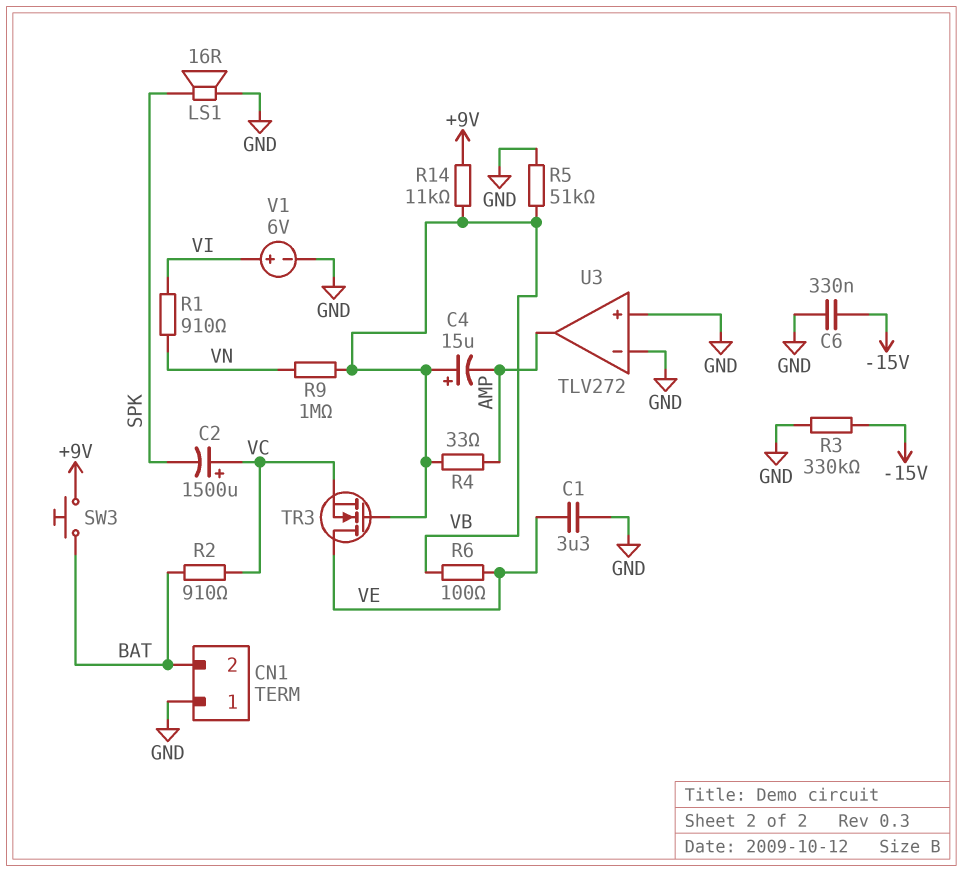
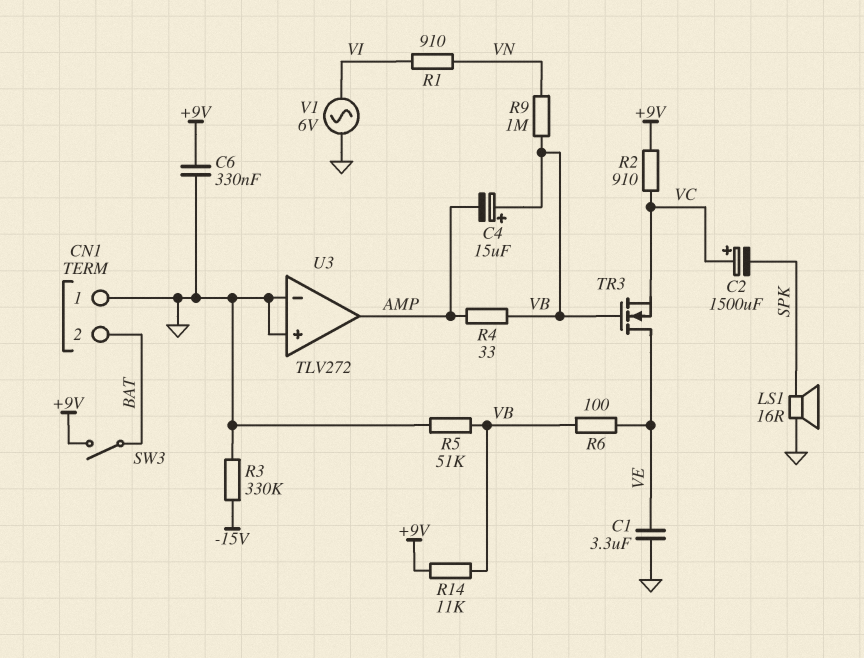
C6: 330nF (-15V, GND) -> 330nF (+9V, GND)
R2: 910 (BAT, VC) -> 910 (+9V, VC)
SW3: button (+9V, BAT) -> switch (+9V, BAT)
V1: 6V (plus VI, minus GND) -> AC 6V (GND, VI)

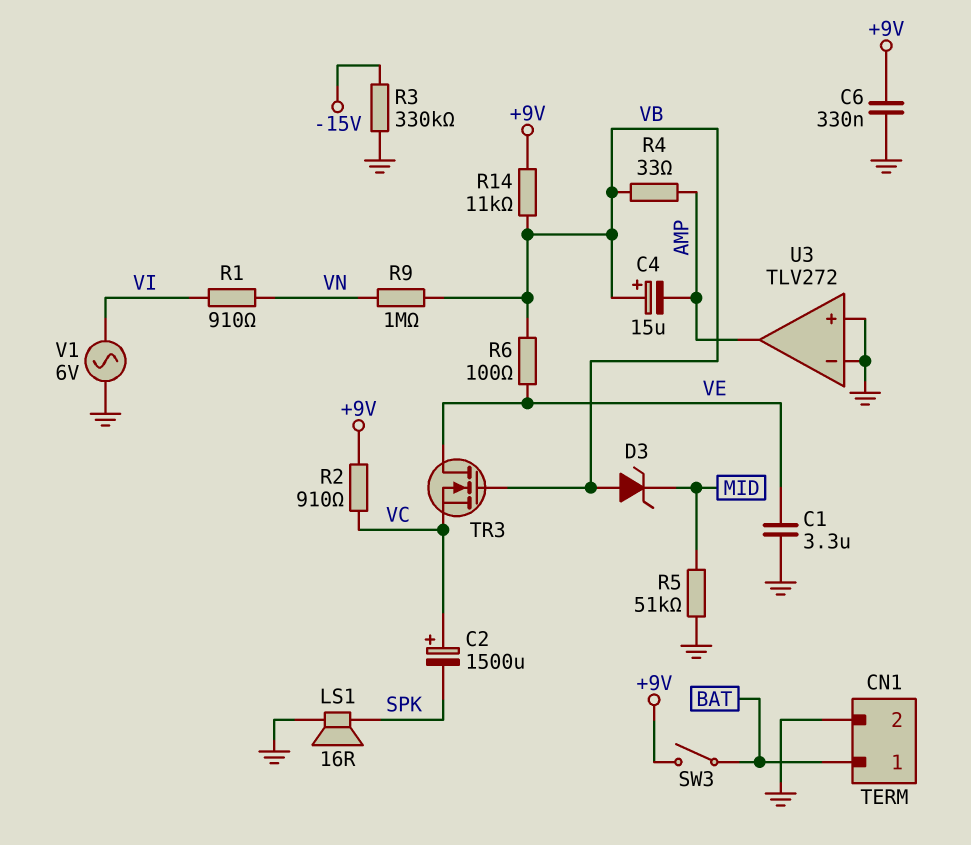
CN1 pin 1: GND -> BAT
CN1 pin 2: BAT -> GND
D3: none -> zener (A VB, K MID)
R5: 51k (GND, VB) -> 51k (GND, MID)

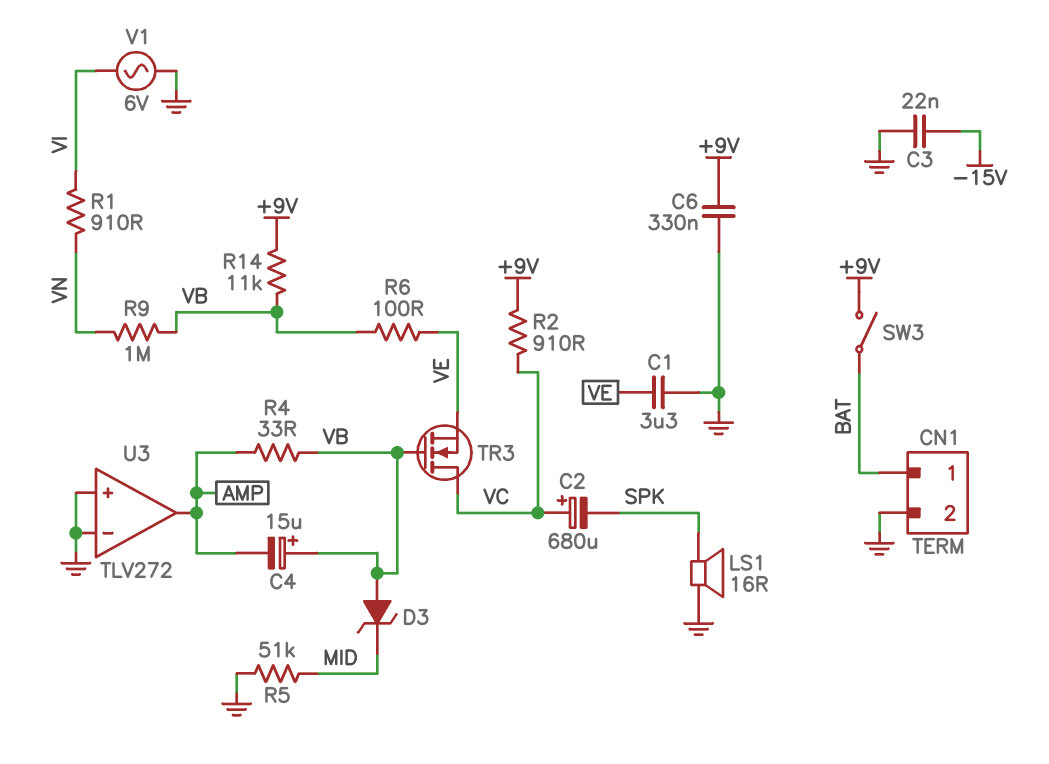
C2: 1500uF (plus VC, minus SPK) -> 680uF (plus VC, minus SPK)
C3: none -> 22nF (-15V, GND)
R3: 330k (-15V, GND) -> none
TR3: NMOS (G VB, D VE, S VC) -> NMOS (G VB, D VC, S VE)

